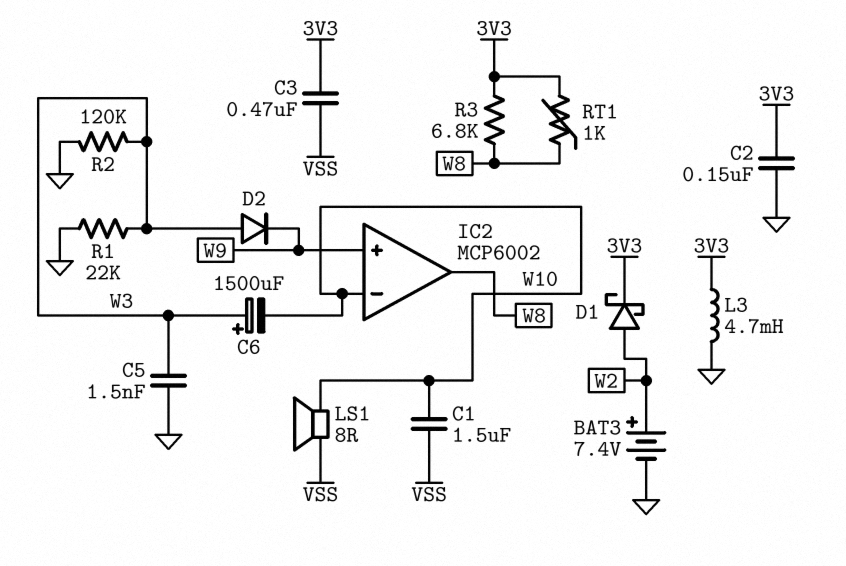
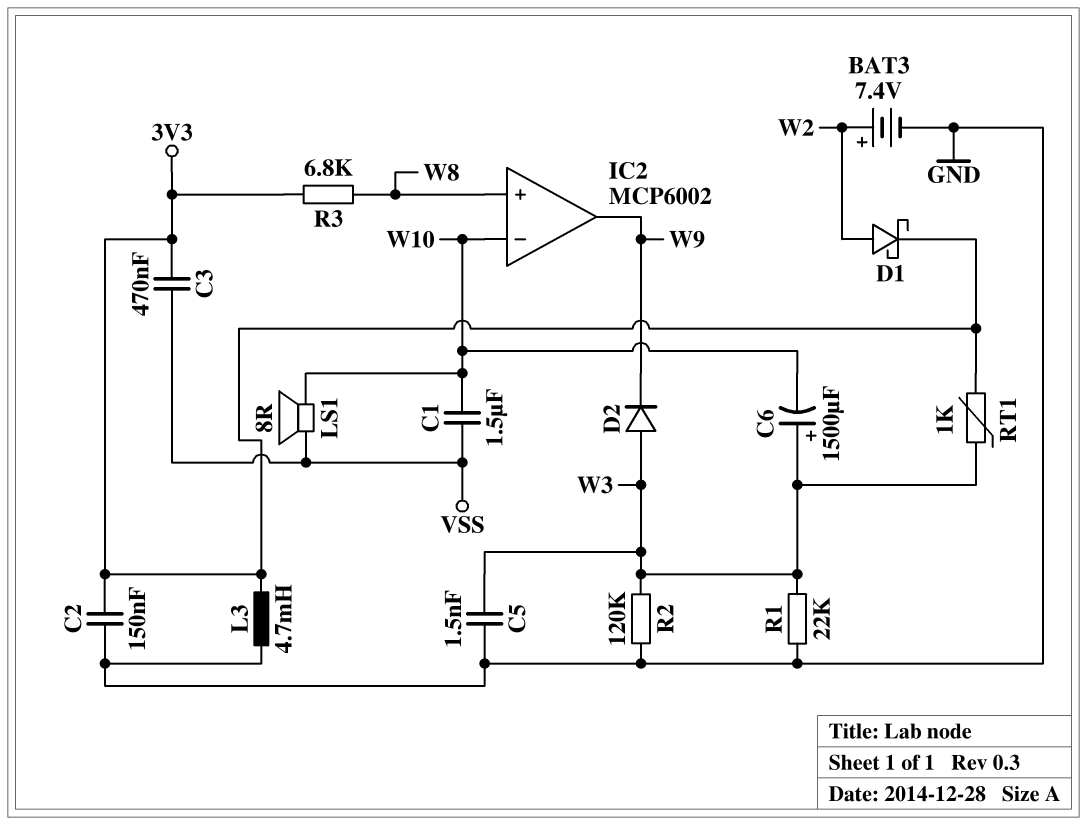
IC2 pin in+: W9 -> W8
IC2 pin out: W8 -> W9
RT1: 1k (3V3, W8) -> 1k (3V3, W3)

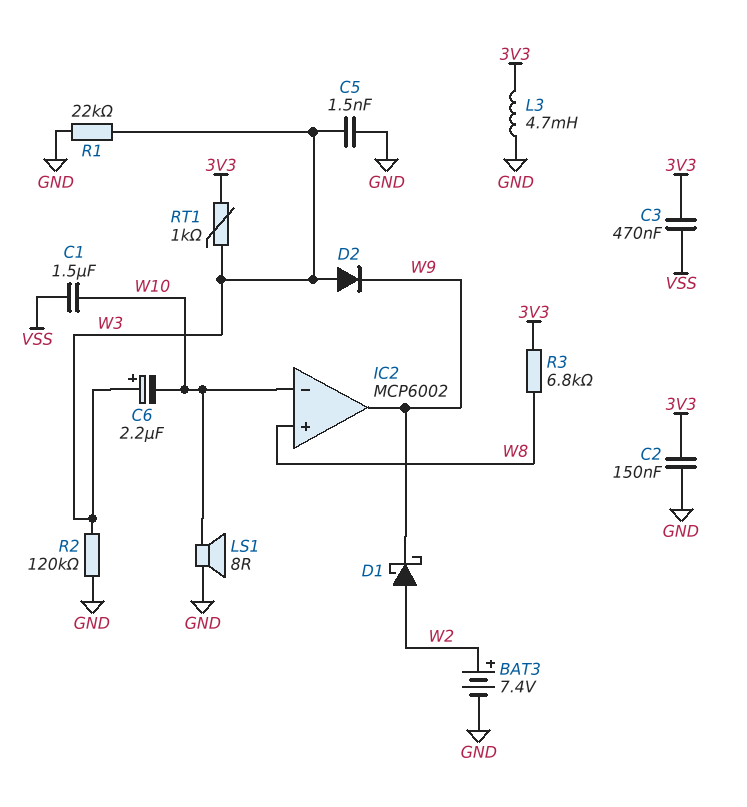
C6: 1500uF (plus W3, minus W10) -> 2.2uF (plus W3, minus W10)
D1: schottky (A W2, K 3V3) -> schottky (A W2, K W9)
LS1: speaker 8R (VSS, W10) -> speaker 8R (GND, W10)

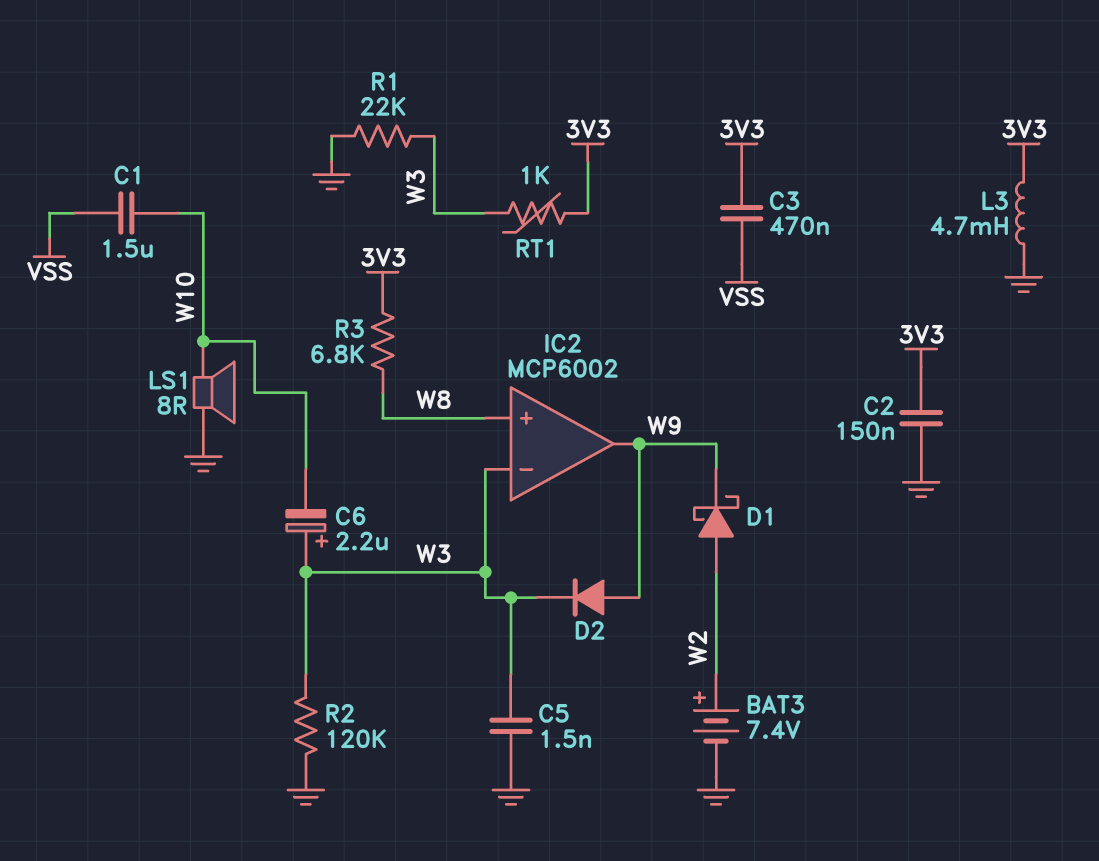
D2: diode (A W3, K W9) -> diode (A W9, K W3)
IC2 pin in-: W10 -> W3

